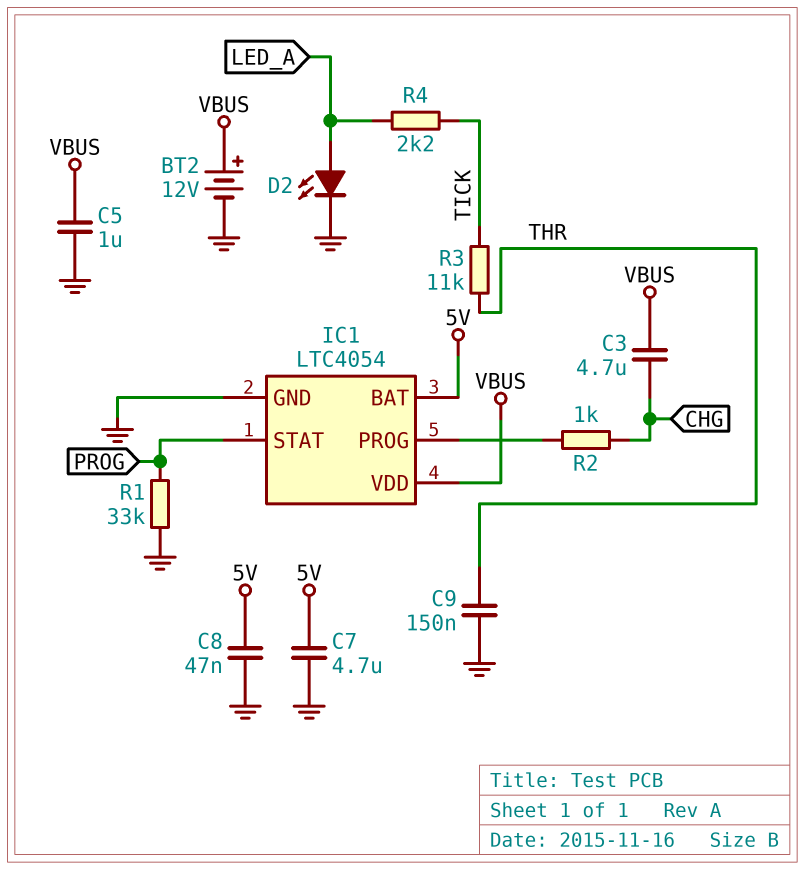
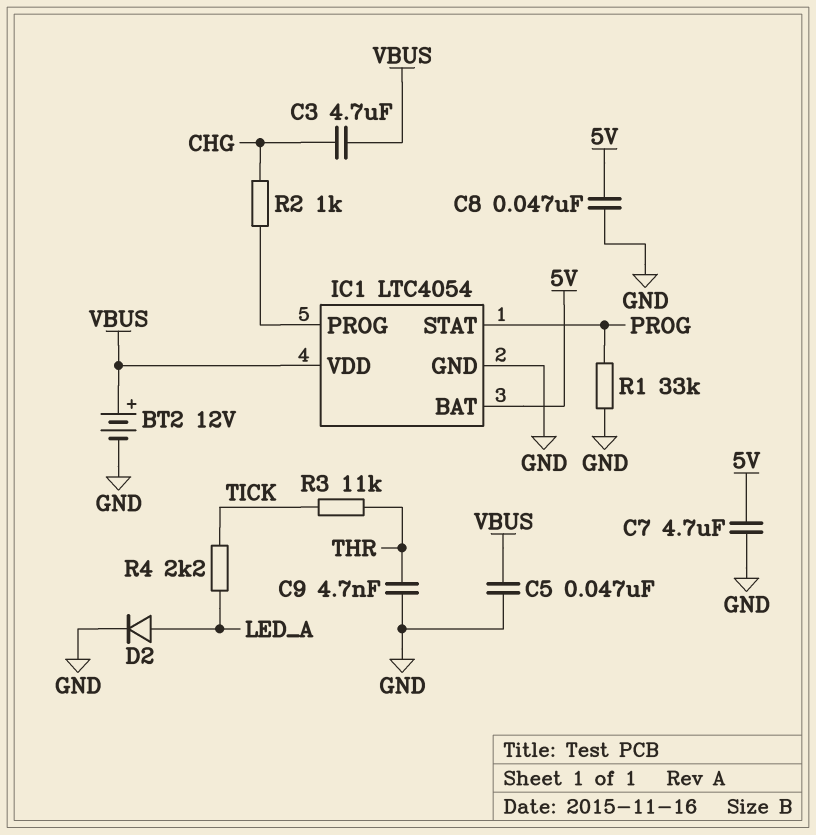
C5: 1uF (GND, VBUS) -> 47nF (GND, VBUS)
C9: 150nF (GND, THR) -> 4.7nF (GND, THR)
D2: LED (A LED_A, K GND) -> diode (A LED_A, K GND)

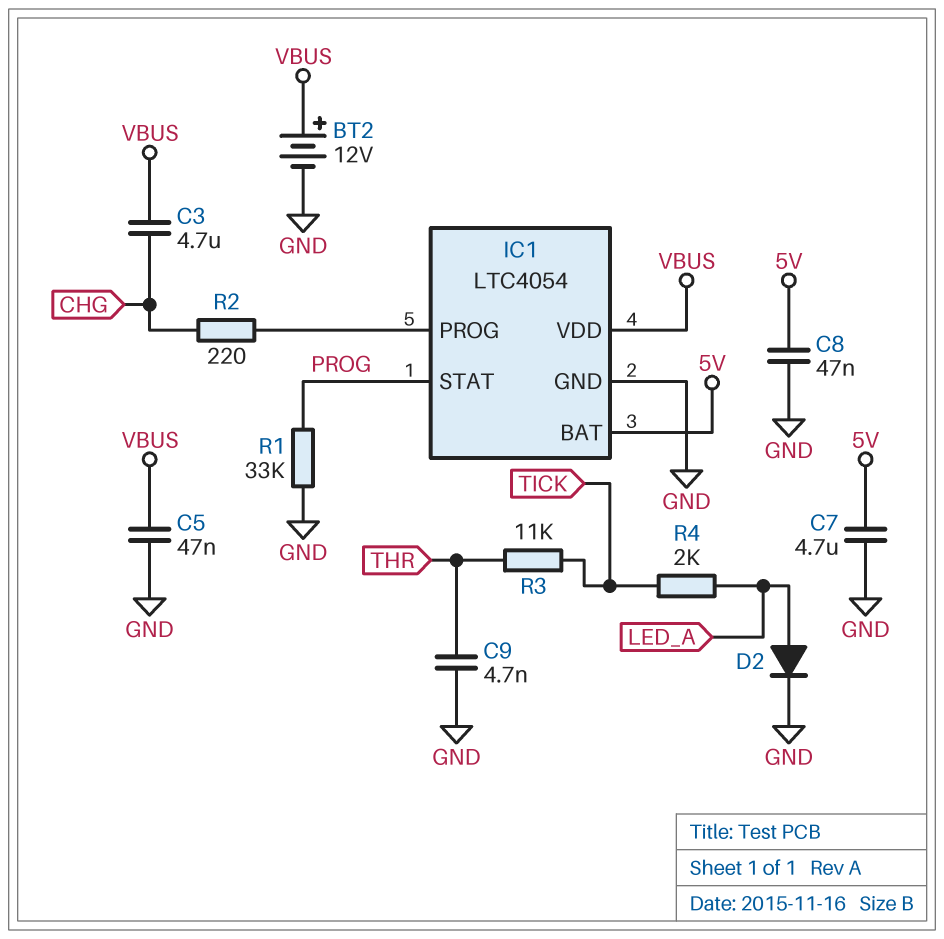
R2: 1k (CHG, IC1/PROG) -> 220 (CHG, IC1/PROG)
R4: 2.2k (LED_A, TICK) -> 2k (LED_A, TICK)

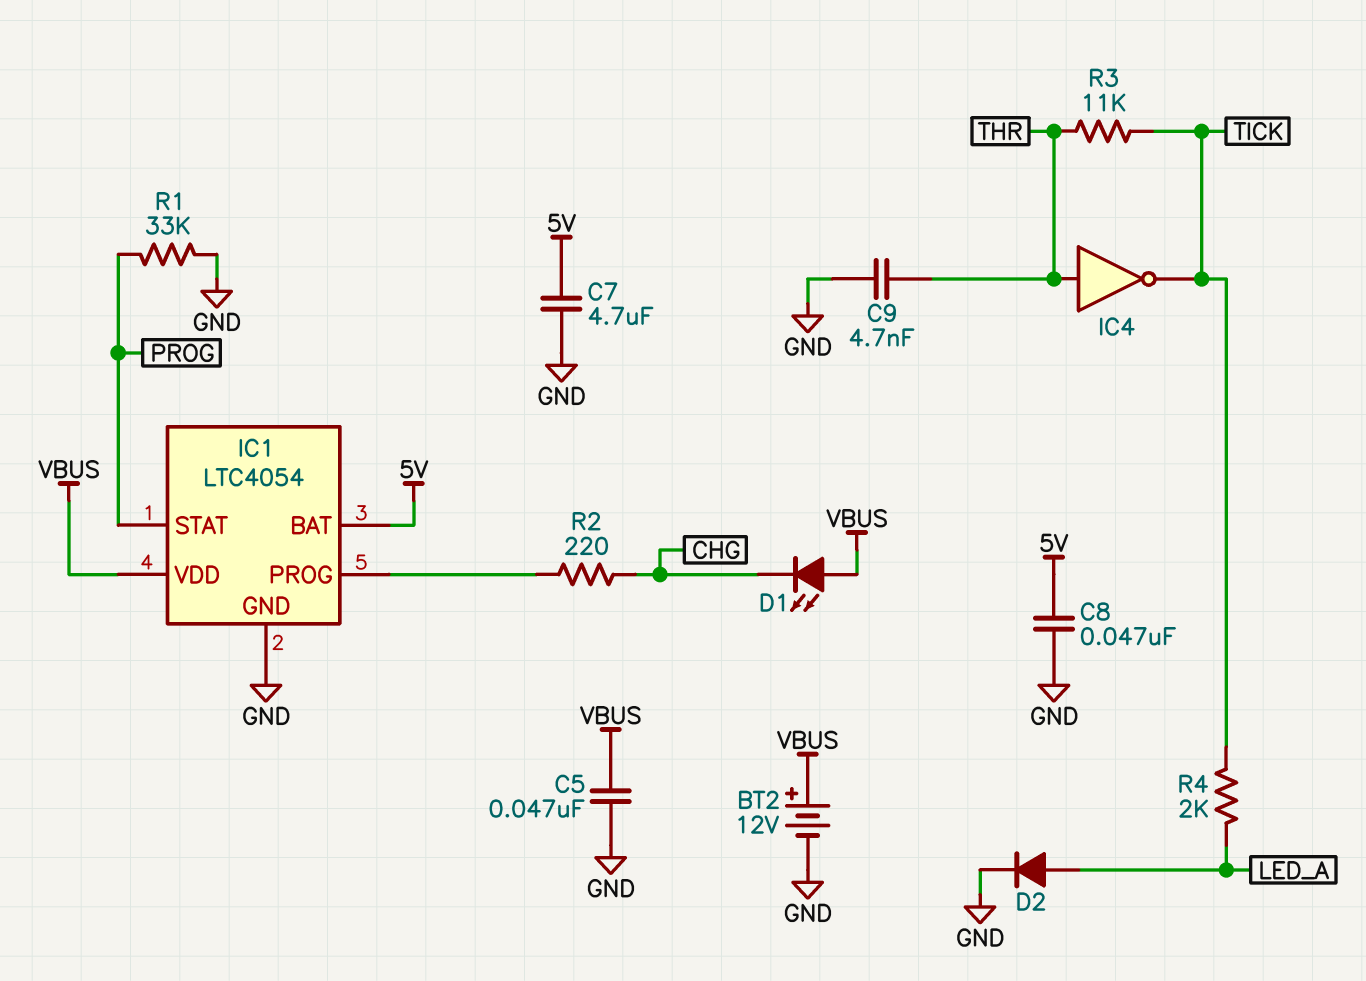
C3: 4.7uF (CHG, VBUS) -> none
D1: none -> LED (A VBUS, K CHG)
IC4: none -> NOT (in THR, out TICK)

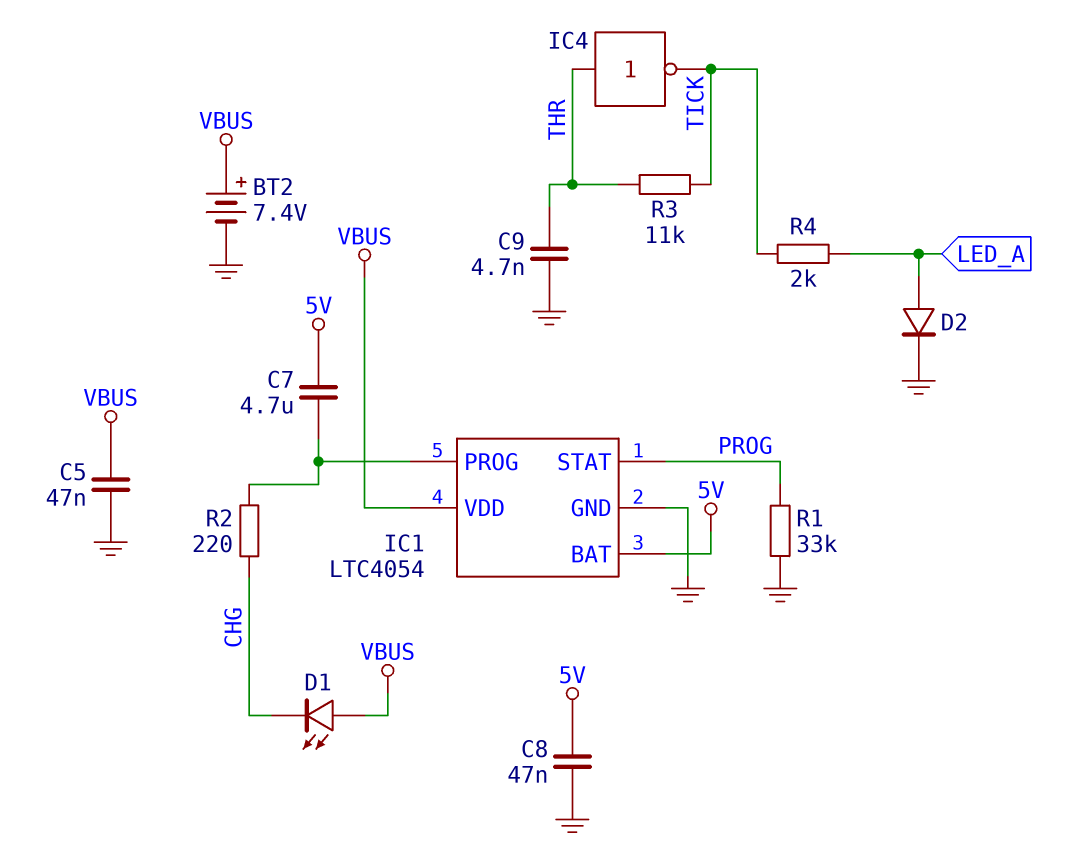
BT2: 12V (plus VBUS, minus GND) -> 7.4V (plus VBUS, minus GND)
C7: 4.7uF (5V, GND) -> 4.7uF (5V, IC1/PROG)

